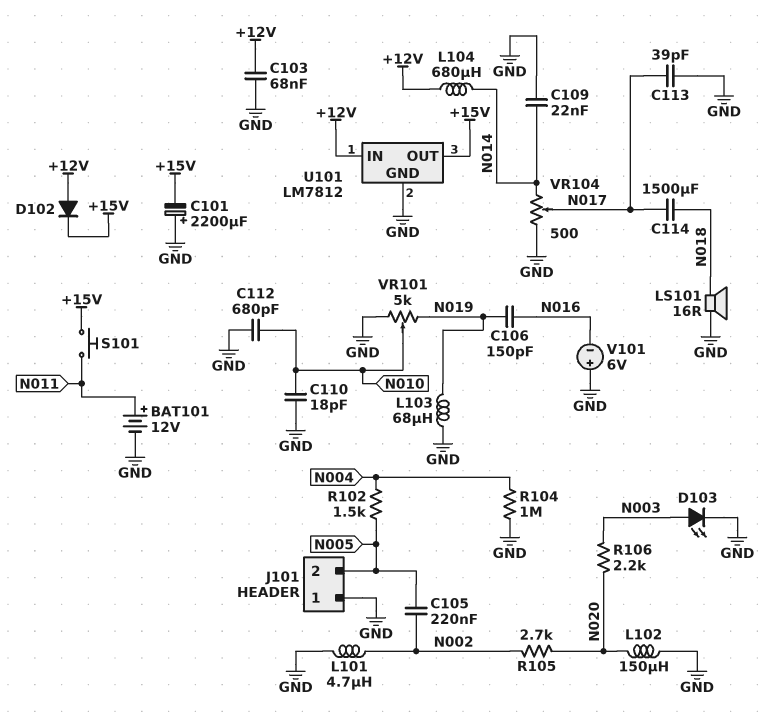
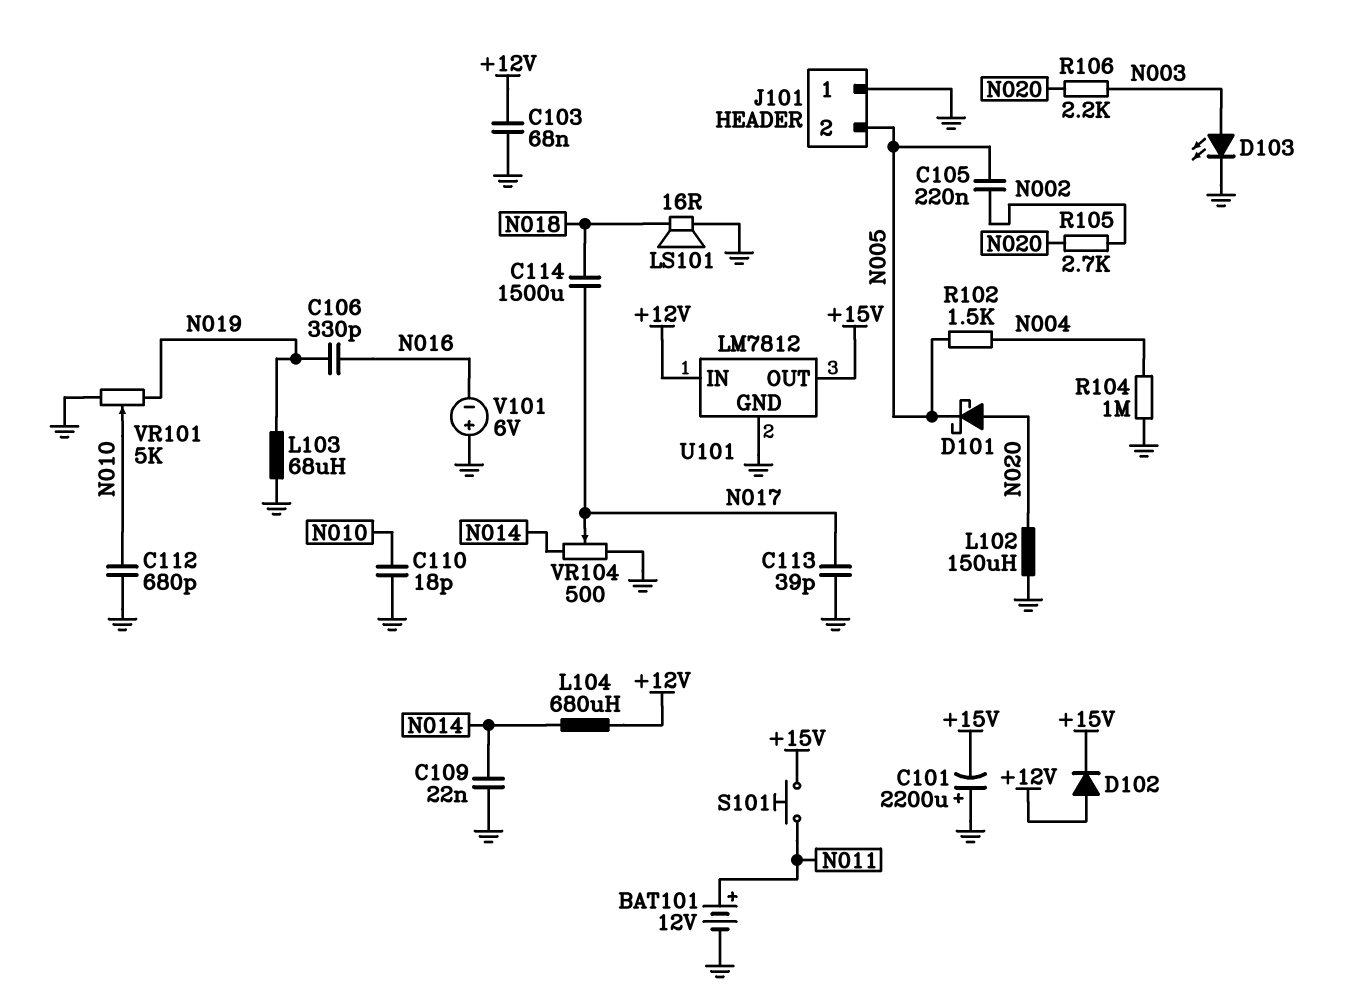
C106: 150pF (N016, N019) -> 330pF (N016, N019)
D101: none -> schottky (A N020, K N005)
L101: 4.7uH (GND, N002) -> none

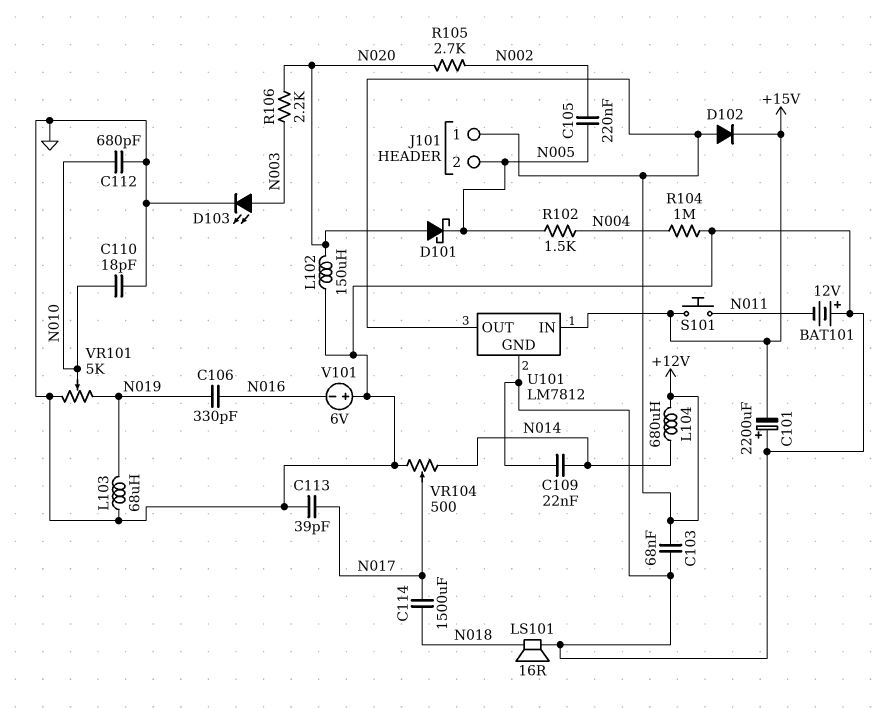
BAT101: 12V (plus N011, minus GND) -> 12V (plus GND, minus N011)
J101 pin 1: GND -> +12V
U101 pin IN: +12V -> +15V
U101 pin OUT: +15V -> +12V

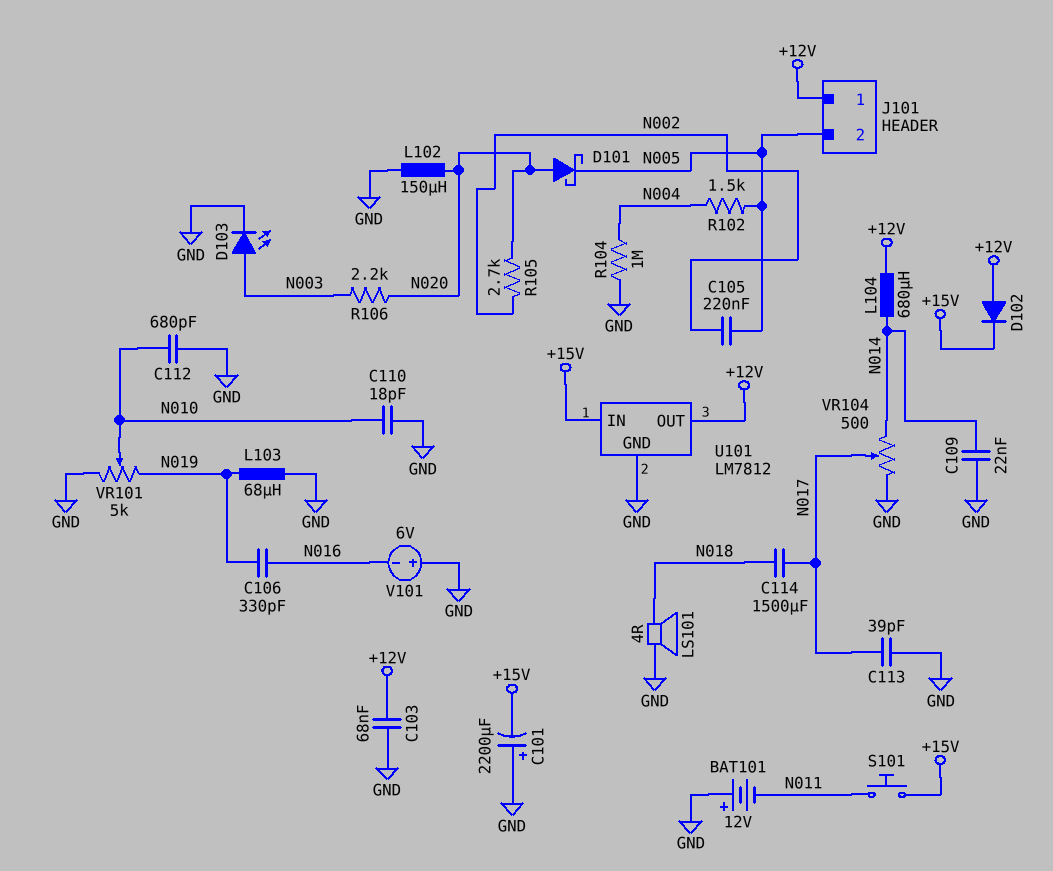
LS101: speaker 16R (GND, N018) -> speaker 4R (GND, N018)

